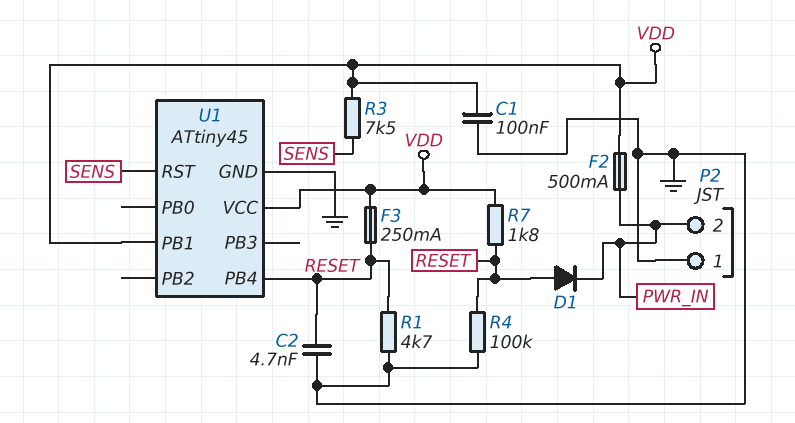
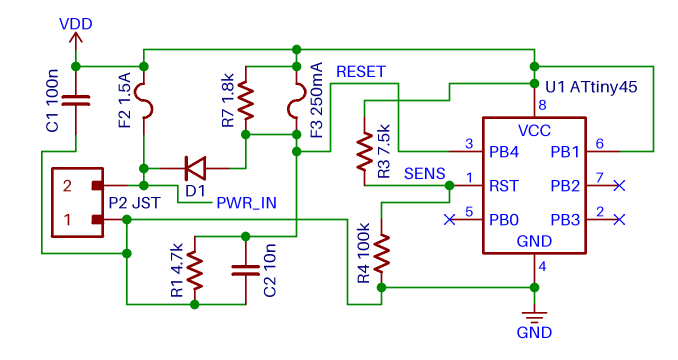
C2: 4.7nF (GND, RESET) -> 10nF (GND, RESET)
F2: 500mA (PWR_IN, VDD) -> 1.5A (PWR_IN, VDD)
R4: 100k (GND, RESET) -> 100k (GND, SENS)

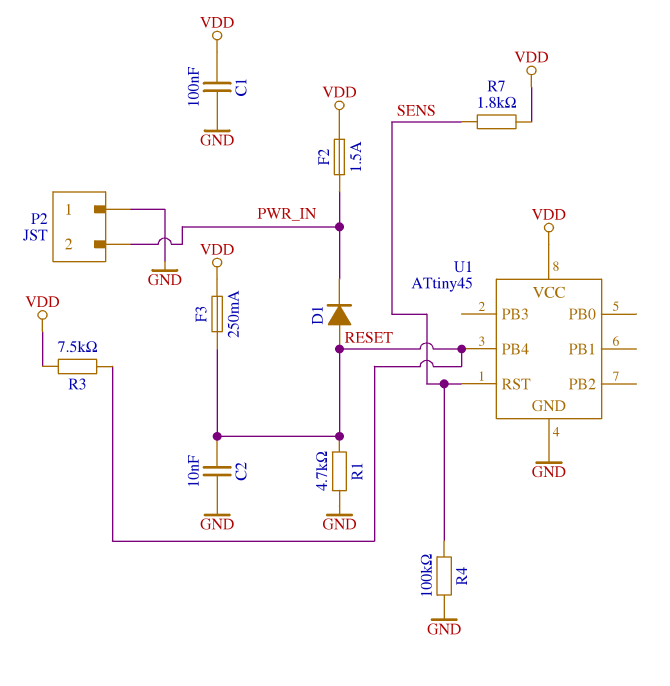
R3: 7.5k (SENS, VDD) -> 7.5k (RESET, VDD)
R7: 1.8k (RESET, VDD) -> 1.8k (SENS, VDD)
U1 pin PB1: VDD -> none

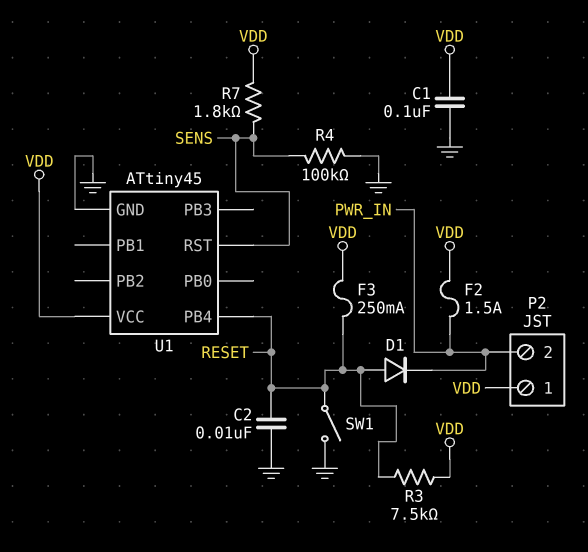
P2 pin 1: GND -> VDD
R1: 4.7k (GND, RESET) -> none
SW1: none -> switch (GND, RESET)

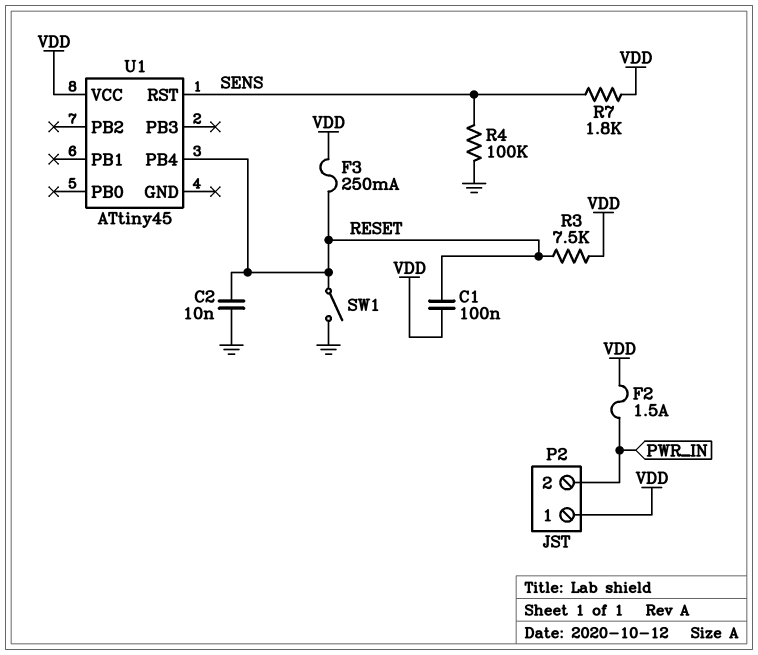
C1: 100nF (GND, VDD) -> 100nF (RESET, VDD)
D1: diode (A RESET, K PWR_IN) -> none
U1 pin GND: GND -> none

